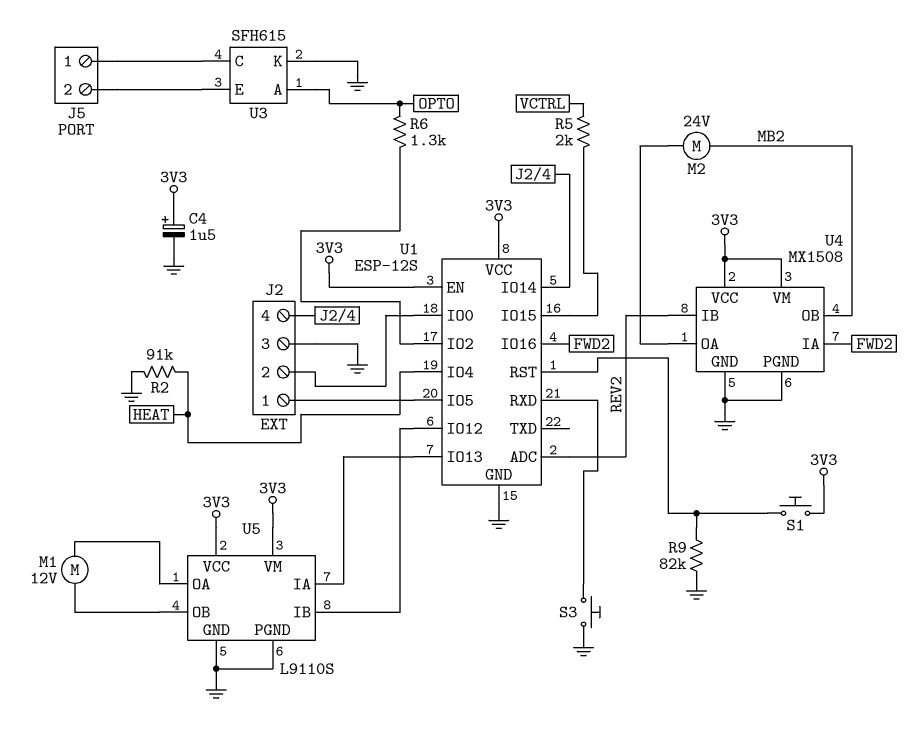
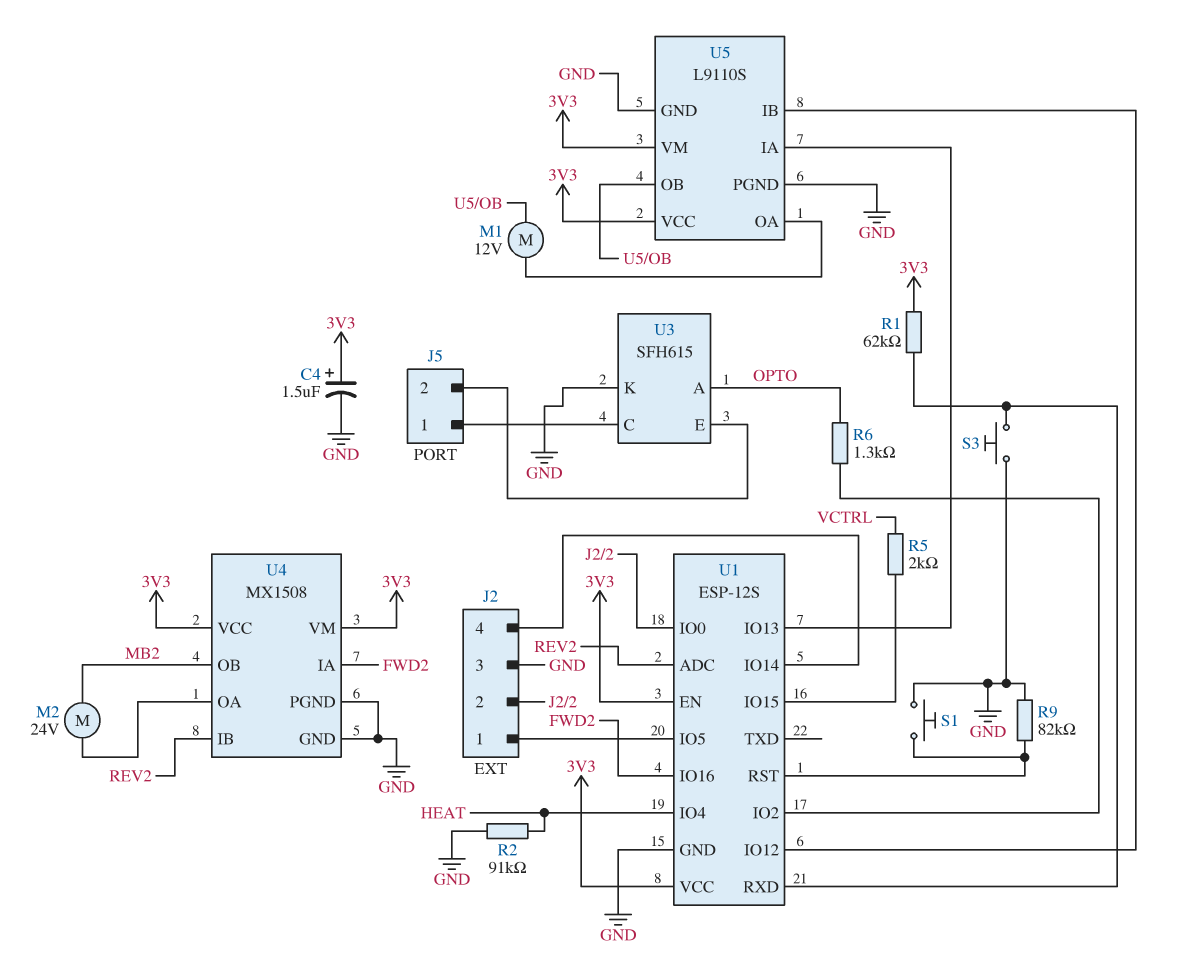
R1: none -> 62k (3V3, U1/RXD)
S1: button (3V3, U1/RST) -> button (GND, U1/RST)

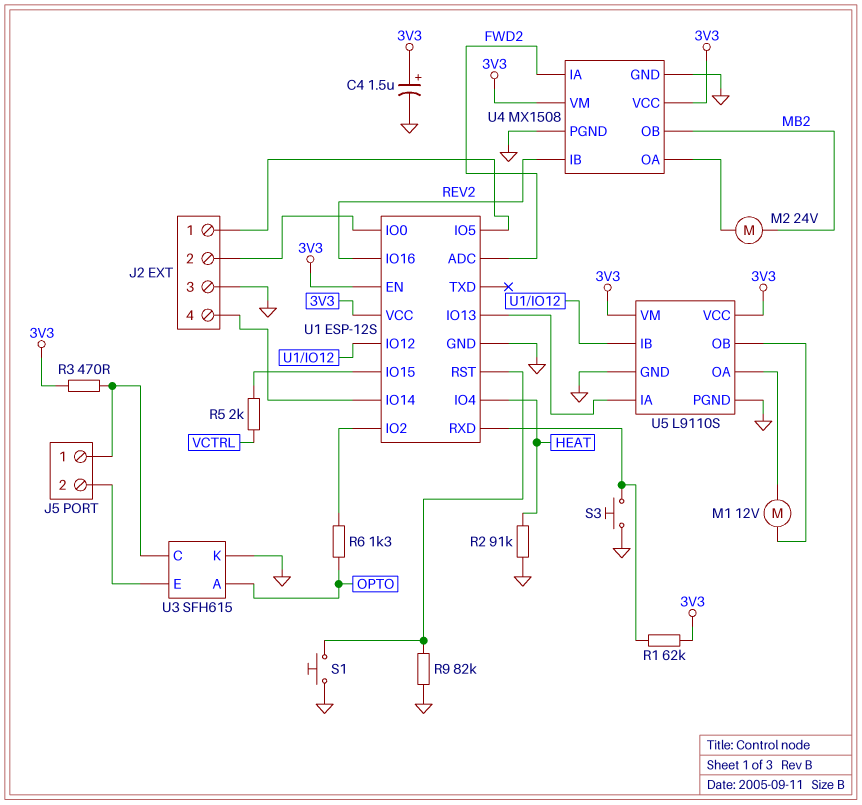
R3: none -> 470 (3V3, J5/1)
U1 pin ADC: REV2 -> FWD2
U1 pin IO16: FWD2 -> REV2

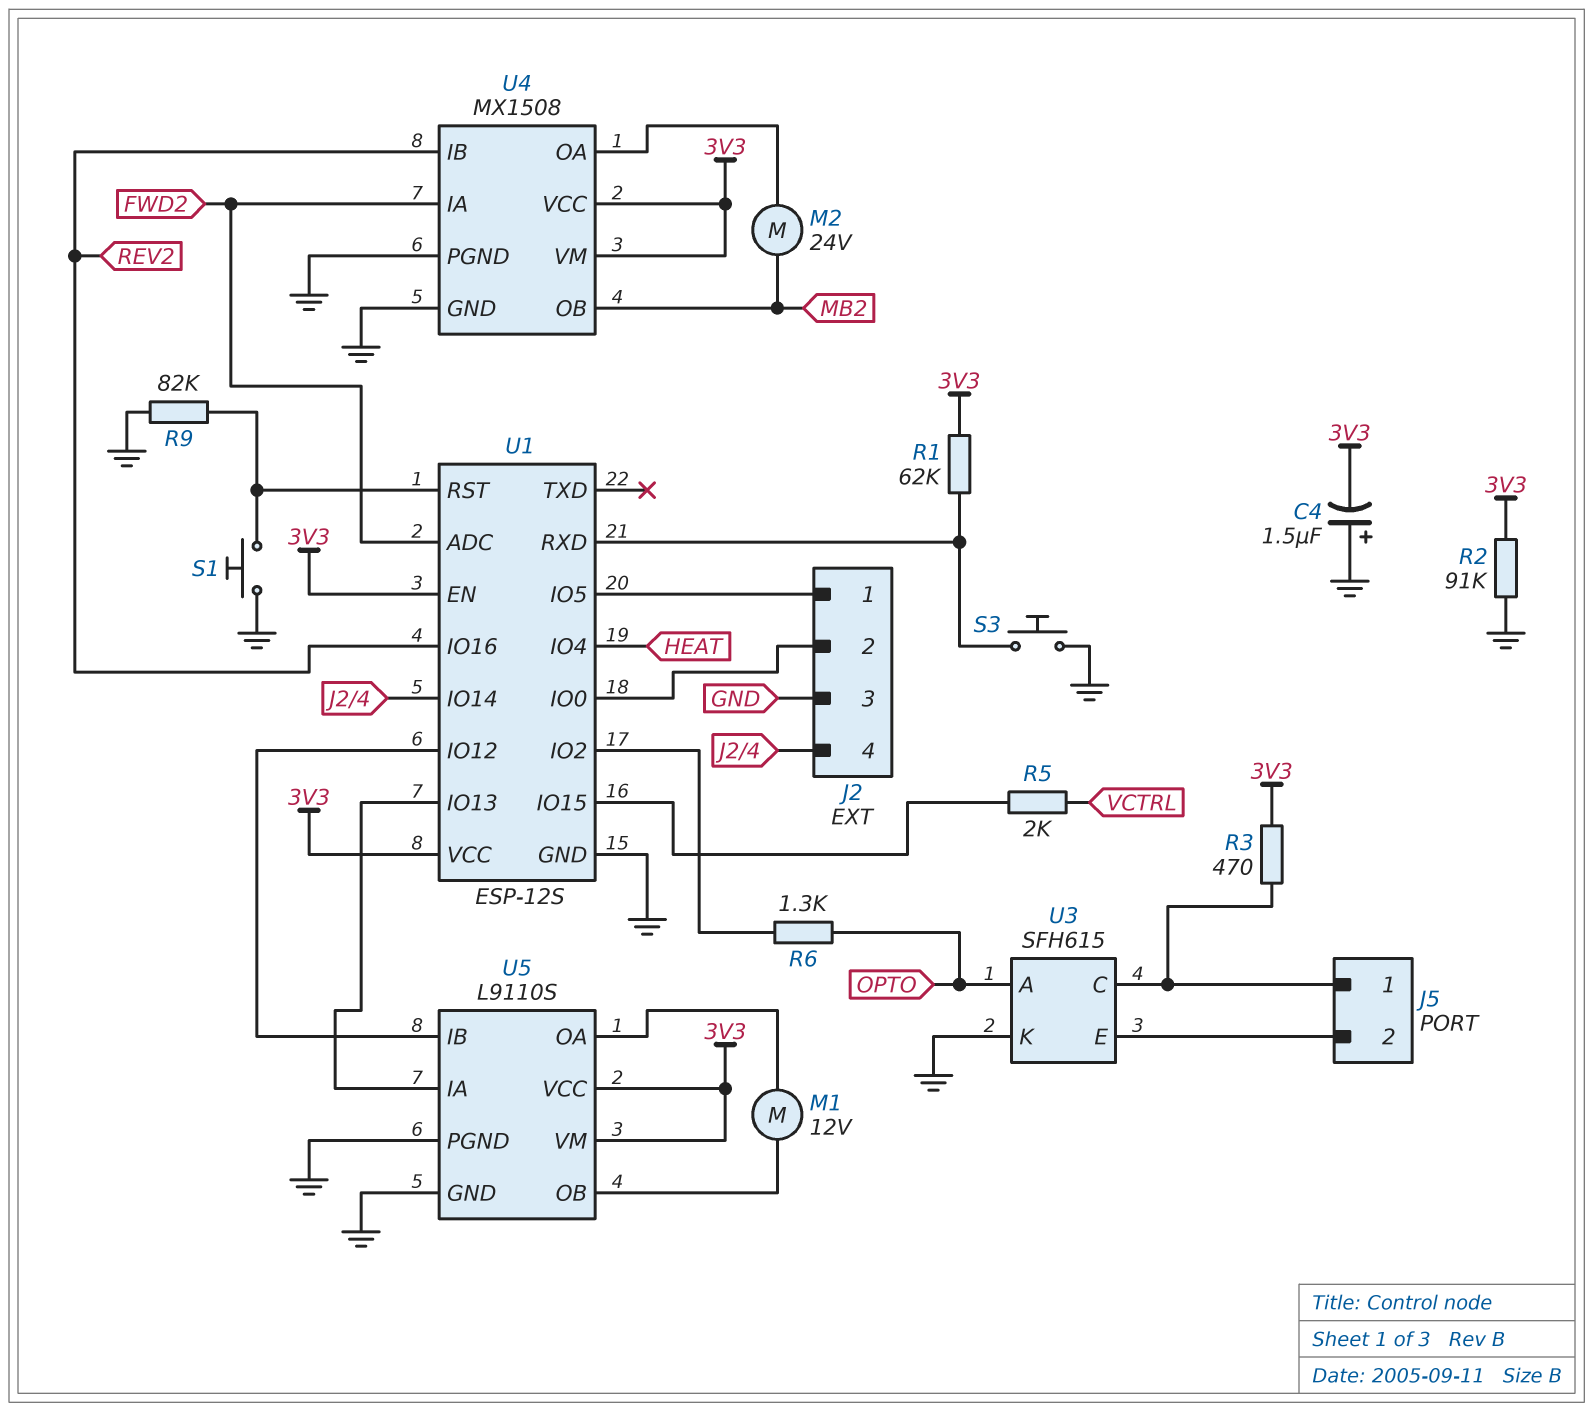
C4: 1.5uF (plus 3V3, minus GND) -> 1.5uF (plus GND, minus 3V3)
R2: 91k (GND, HEAT) -> 91k (3V3, GND)

